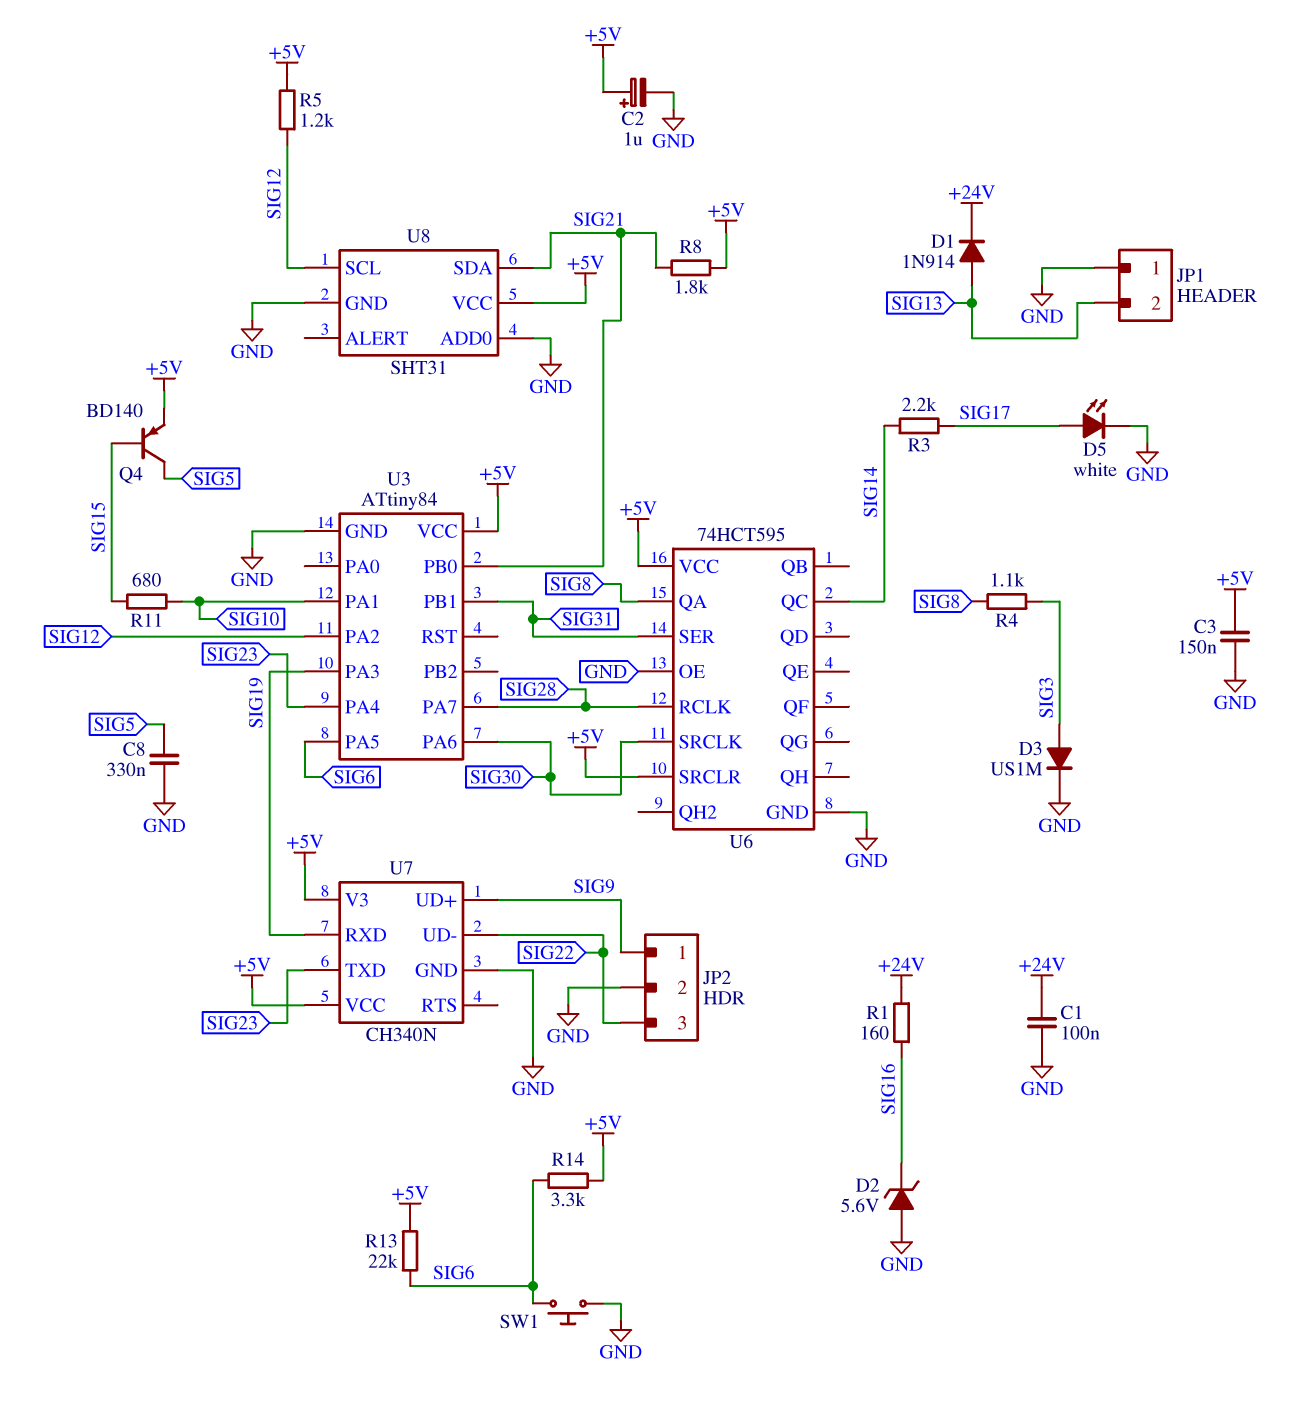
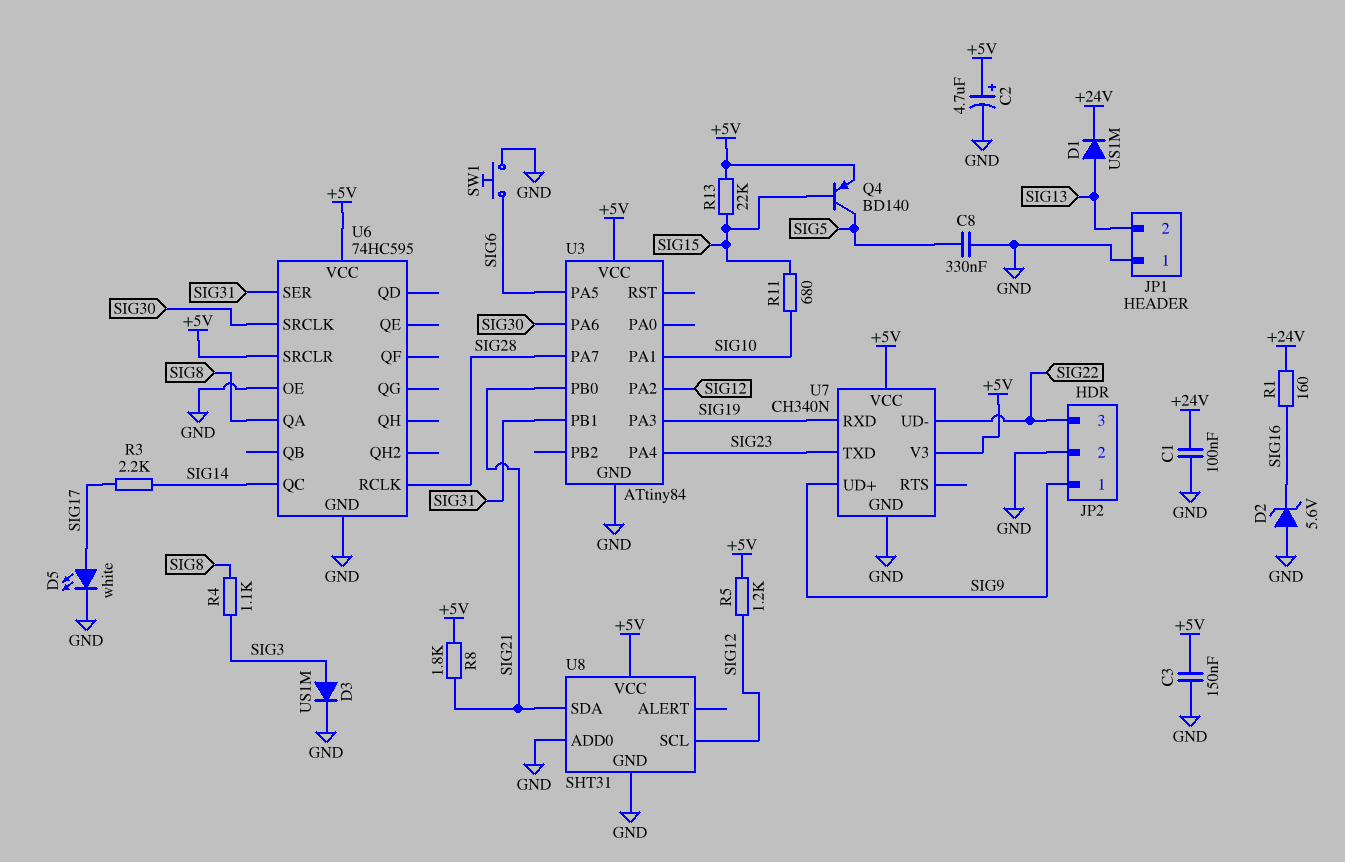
C2: 1uF (plus +5V, minus GND) -> 4.7uF (plus +5V, minus GND)
D1: diode 1N914 (A SIG13, K +24V) -> diode US1M (A SIG13, K +24V)
R13: 22k (+5V, SIG6) -> 22k (+5V, SIG15)
R14: 3.3k (+5V, SIG6) -> none
U6: 74HCT595 -> 74HC595

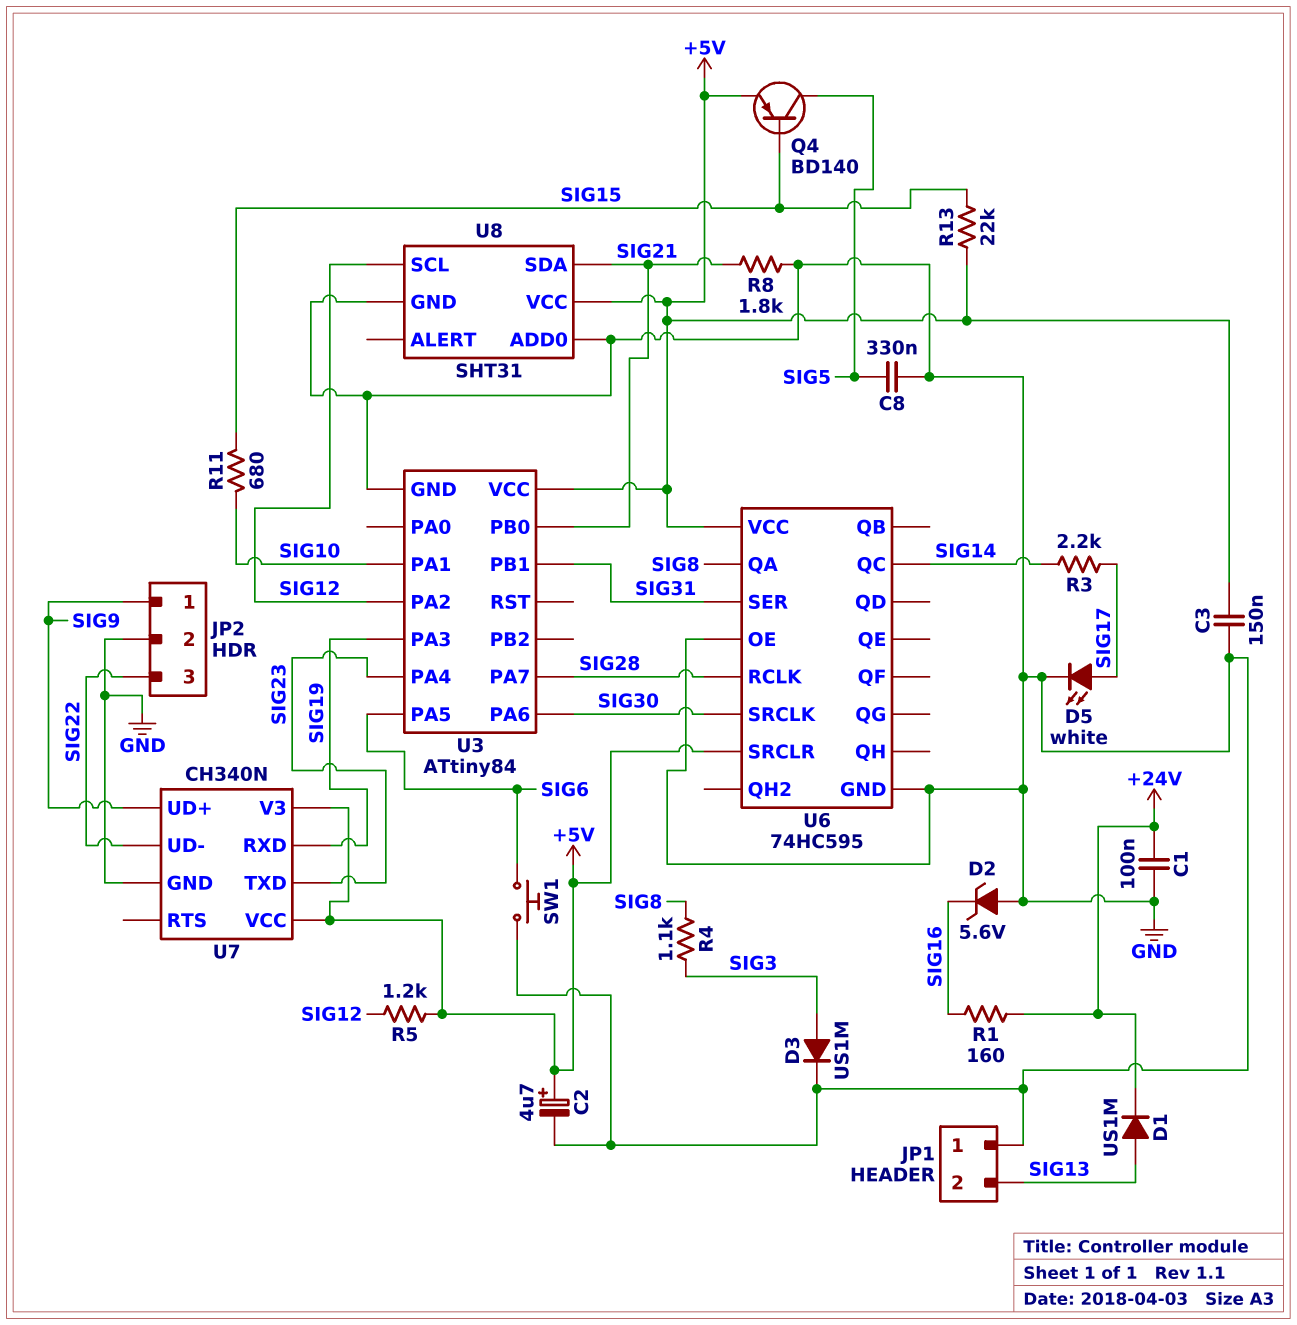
R8: 1.8k (+5V, SIG21) -> 1.8k (GND, SIG21)

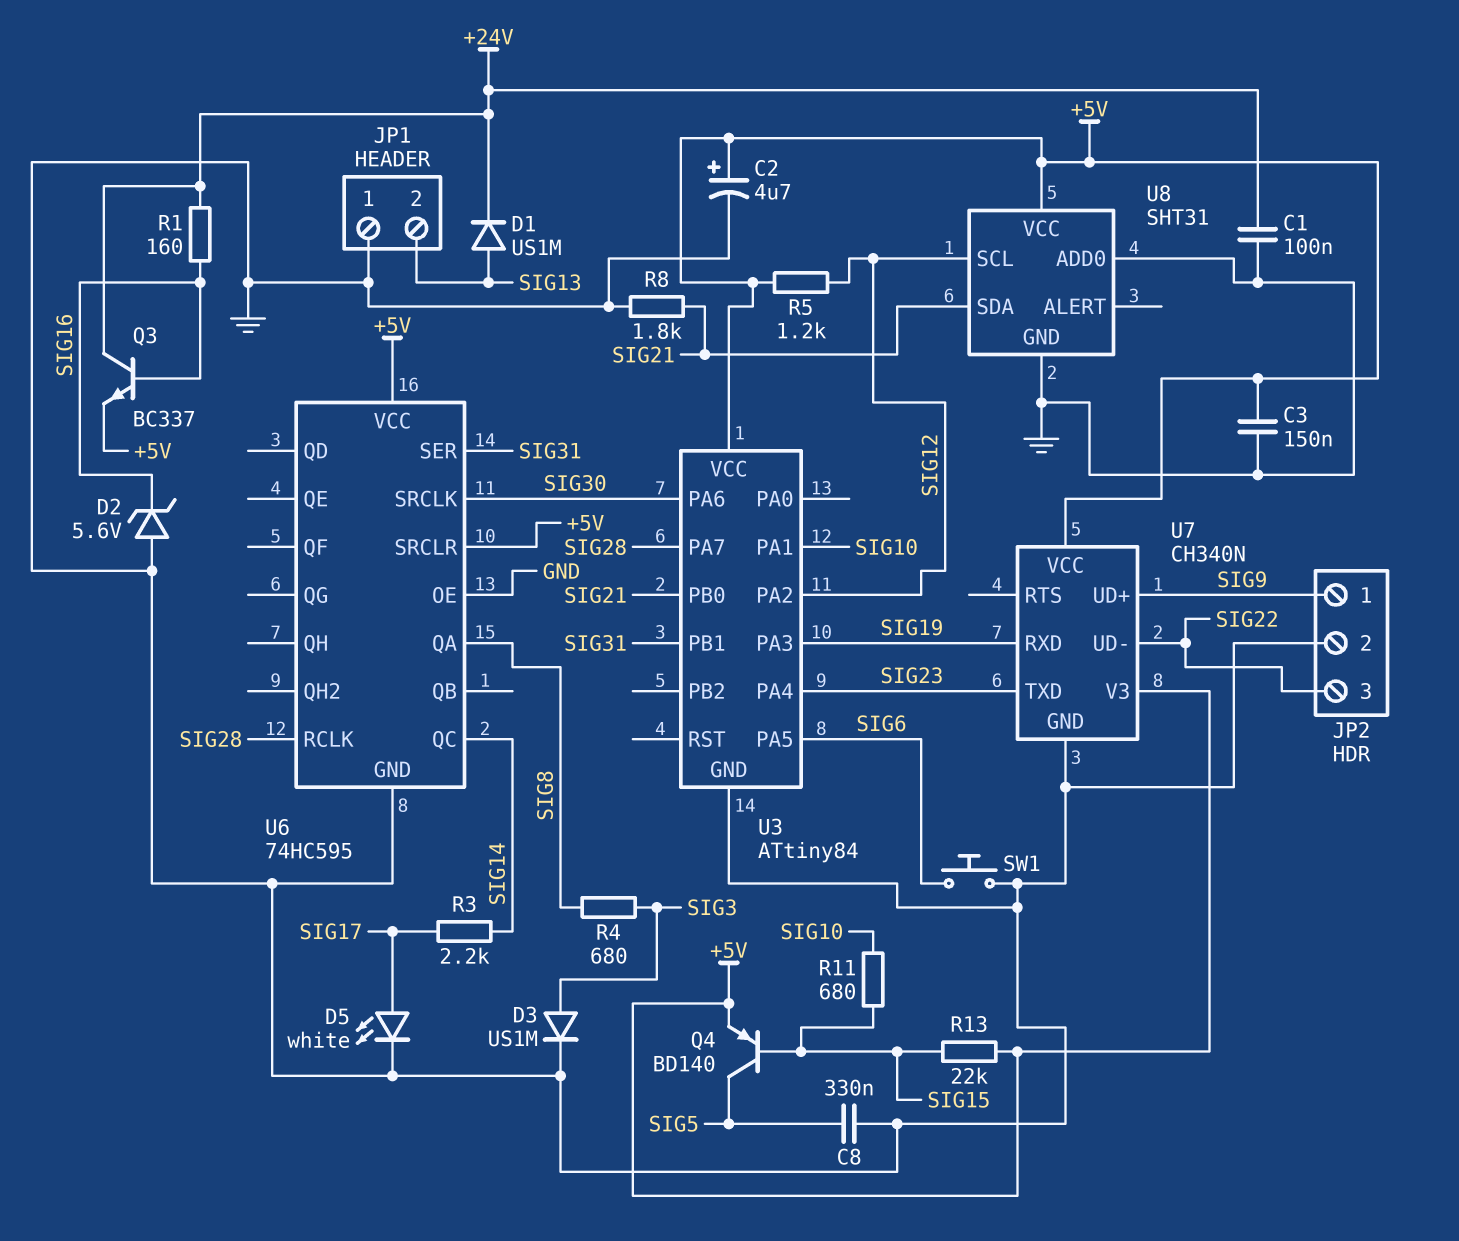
Q3: none -> NPN BC337 (B SIG16, C +24V, E +5V)
R4: 1.1k (SIG3, SIG8) -> 680 (SIG3, SIG8)

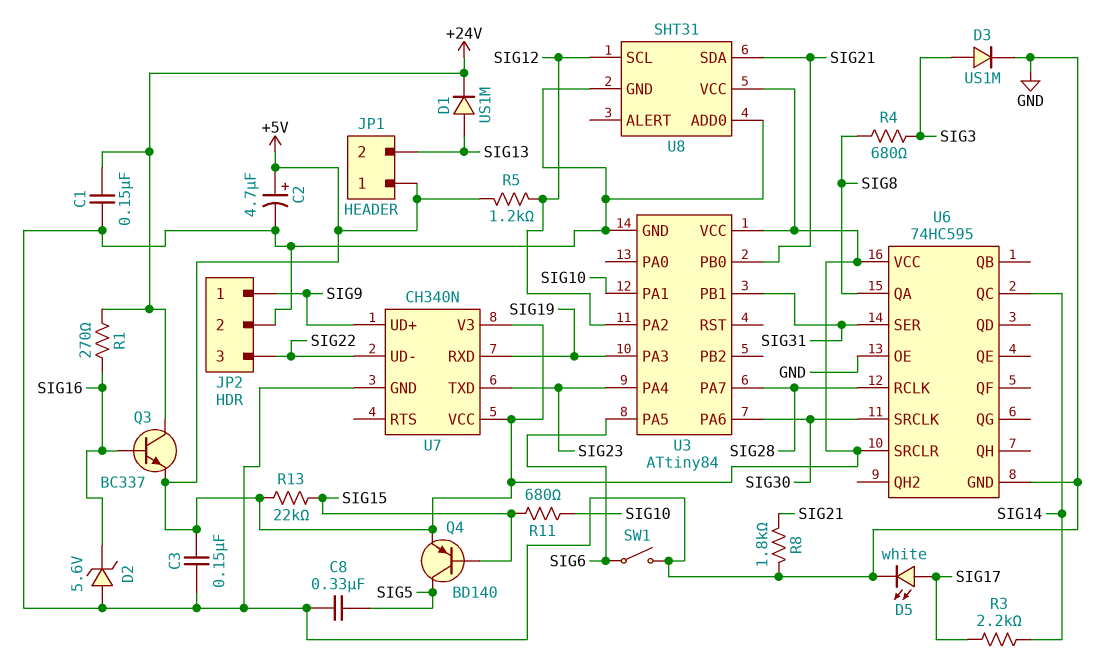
C1: 100nF (+24V, GND) -> 150nF (+24V, GND)
JP1 pin 1: GND -> +5V
R1: 160 (+24V, SIG16) -> 270 (+24V, SIG16)
SW1: button (GND, SIG6) -> switch (GND, SIG6)

